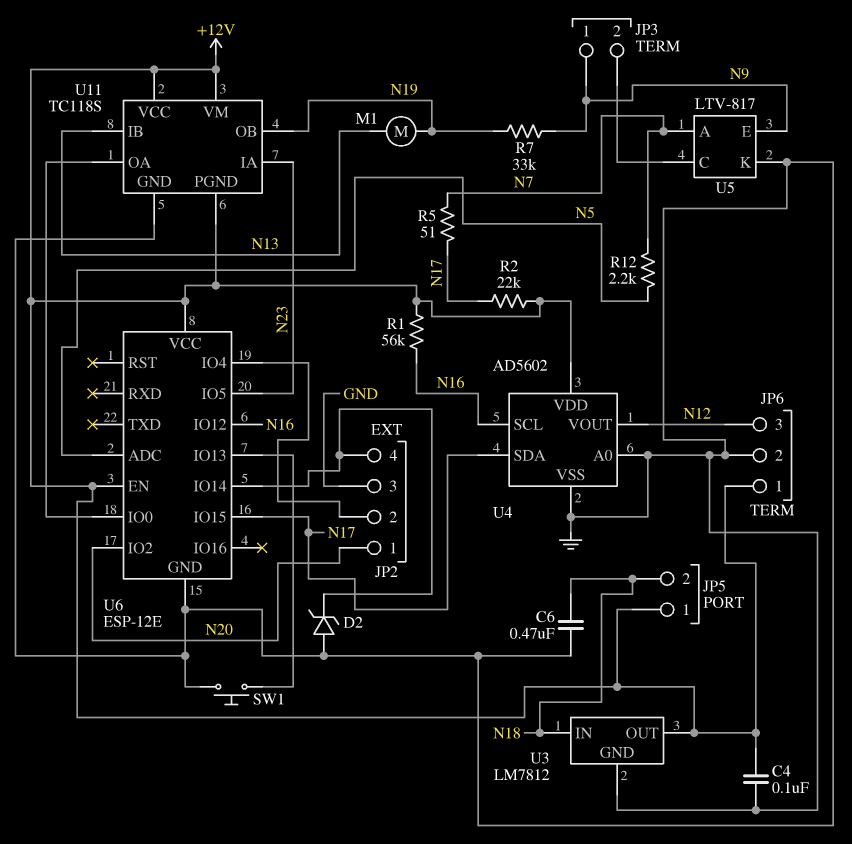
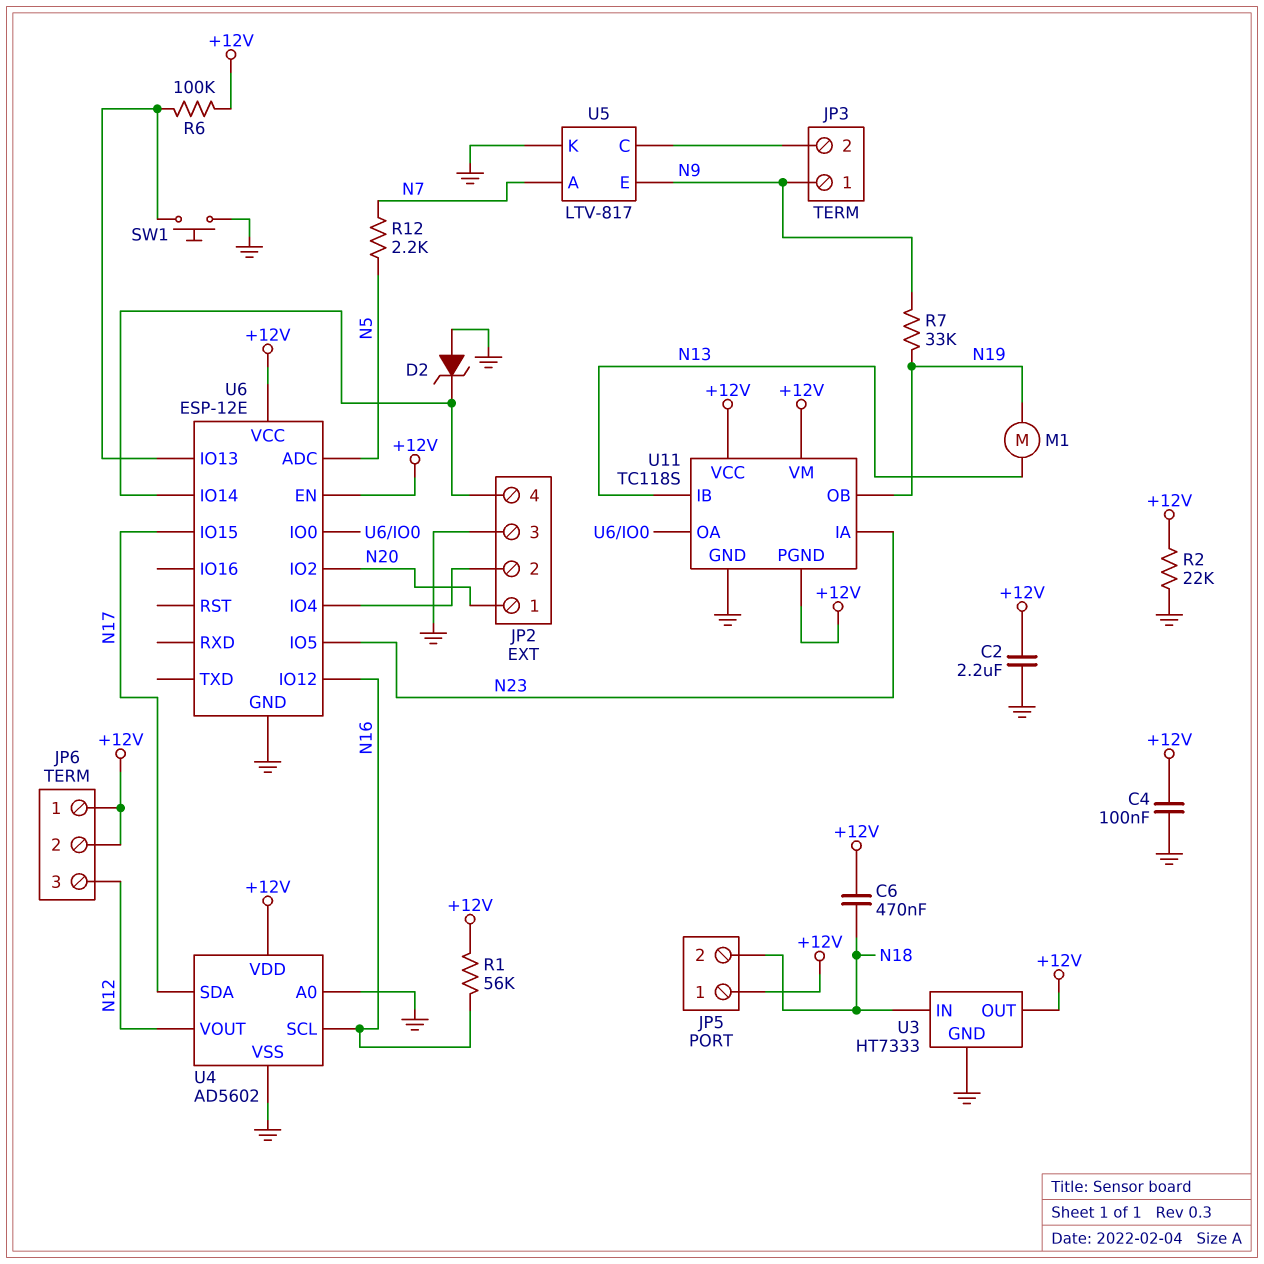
C2: none -> 2.2uF (+12V, GND)
C6: 470nF (GND, N18) -> 470nF (+12V, N18)
JP6 pin 2: GND -> +12V
R2: 22k (+12V, N17) -> 22k (+12V, GND)
R5: 51 (N7, N17) -> none
R6: none -> 100k (+12V, U6/IO13)
U3: LM7812 -> HT7333

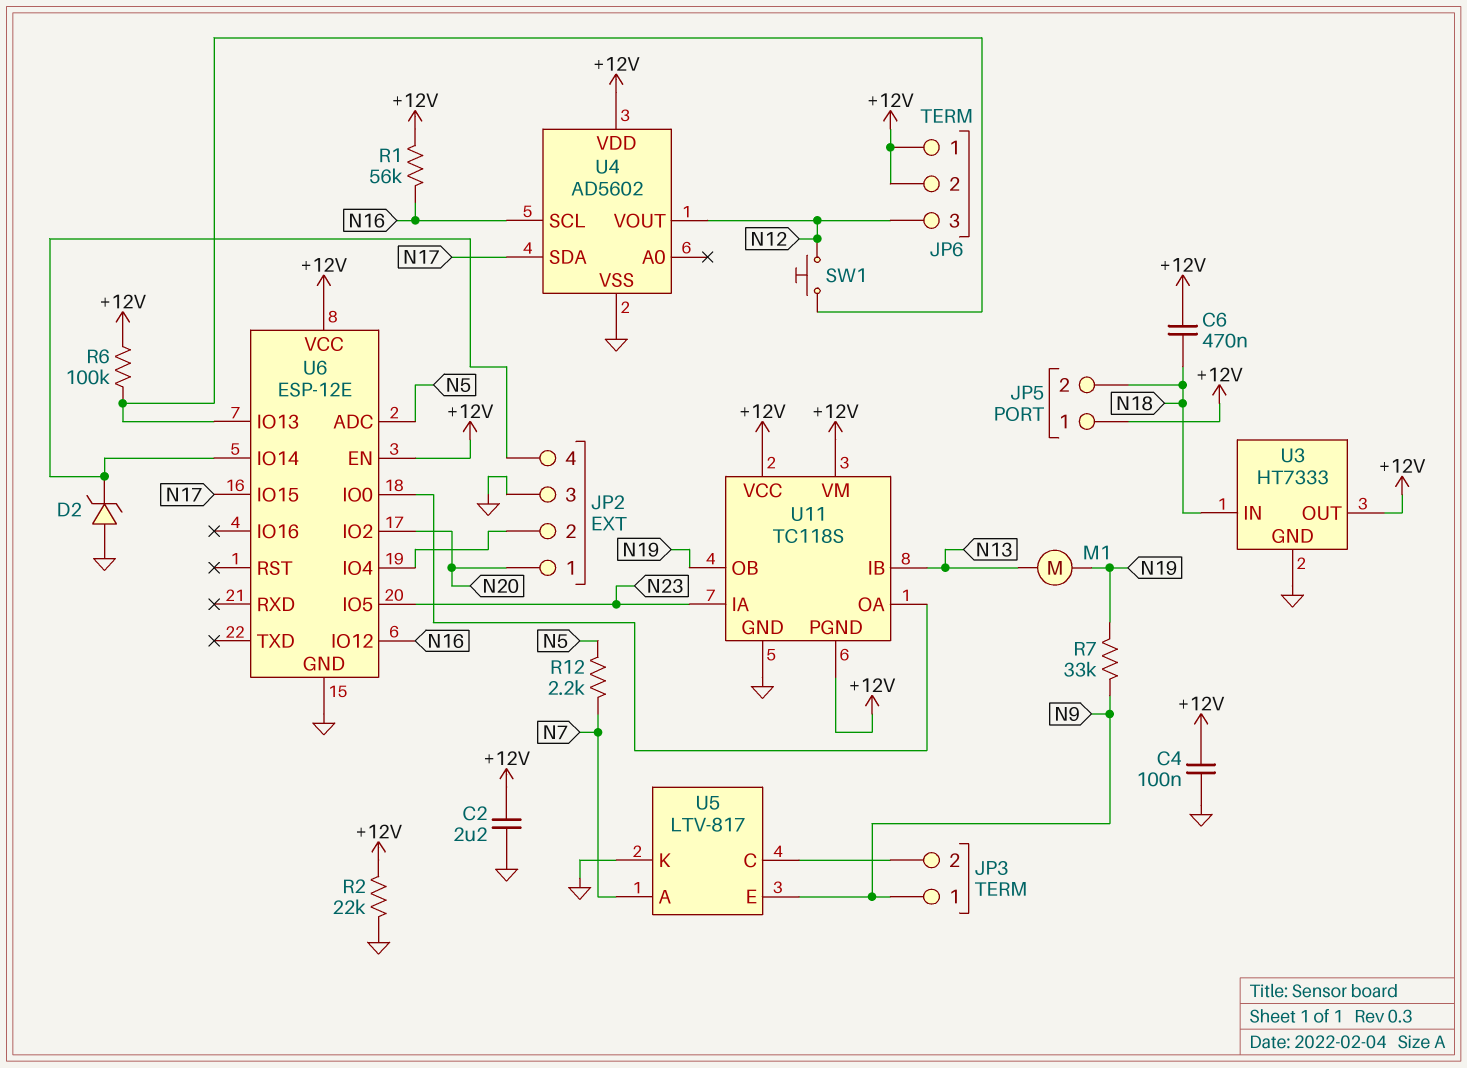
SW1: button (GND, U6/IO13) -> button (N12, U6/IO13)
U4 pin A0: GND -> none

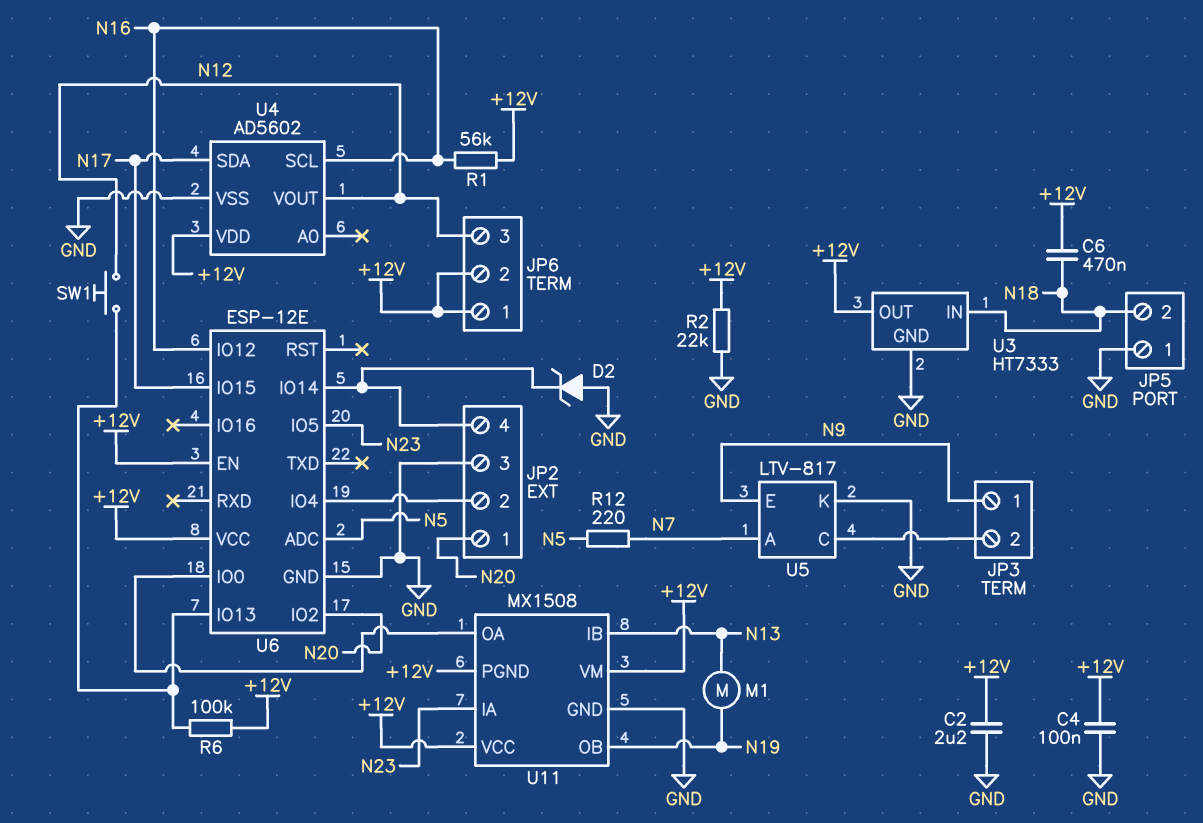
JP5 pin 1: +12V -> GND
R7: 33k (N9, N19) -> none
R12: 2.2k (N5, N7) -> 220 (N5, N7)
U11: TC118S -> MX1508

